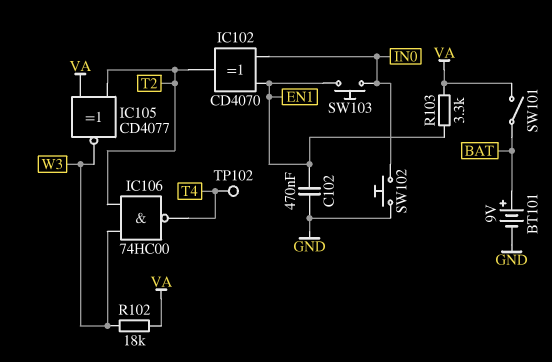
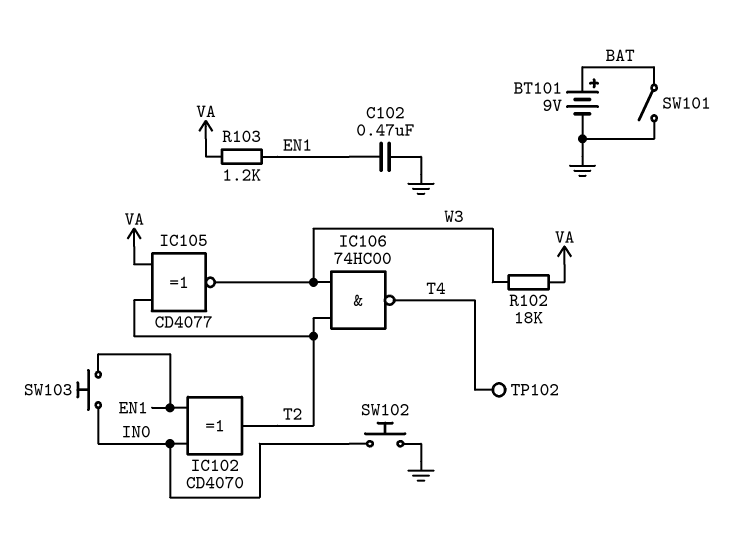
R103: 3.3k (EN1, VA) -> 1.2k (EN1, VA)
SW101: switch (BAT, VA) -> switch (BAT, GND)

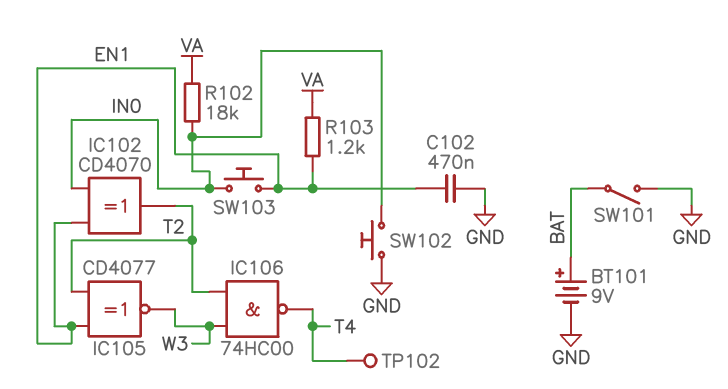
IC105: XNOR CD4077 (in T2, in VA, out W3) -> XNOR CD4077 (in EN1, in T2, out W3)
R102: 18k (VA, W3) -> 18k (IN0, VA)

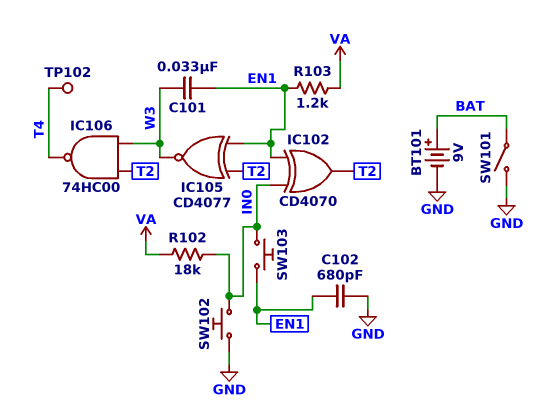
C101: none -> 33nF (EN1, W3)
C102: 470nF (EN1, GND) -> 680pF (EN1, GND)

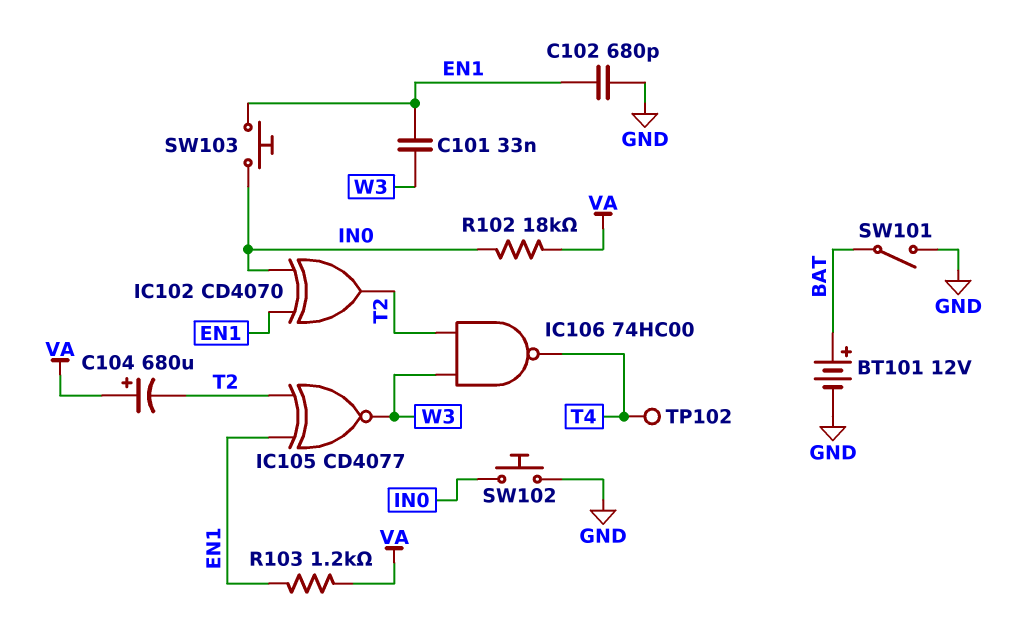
BT101: 9V (plus BAT, minus GND) -> 12V (plus BAT, minus GND)
C104: none -> 680uF (plus VA, minus T2)

